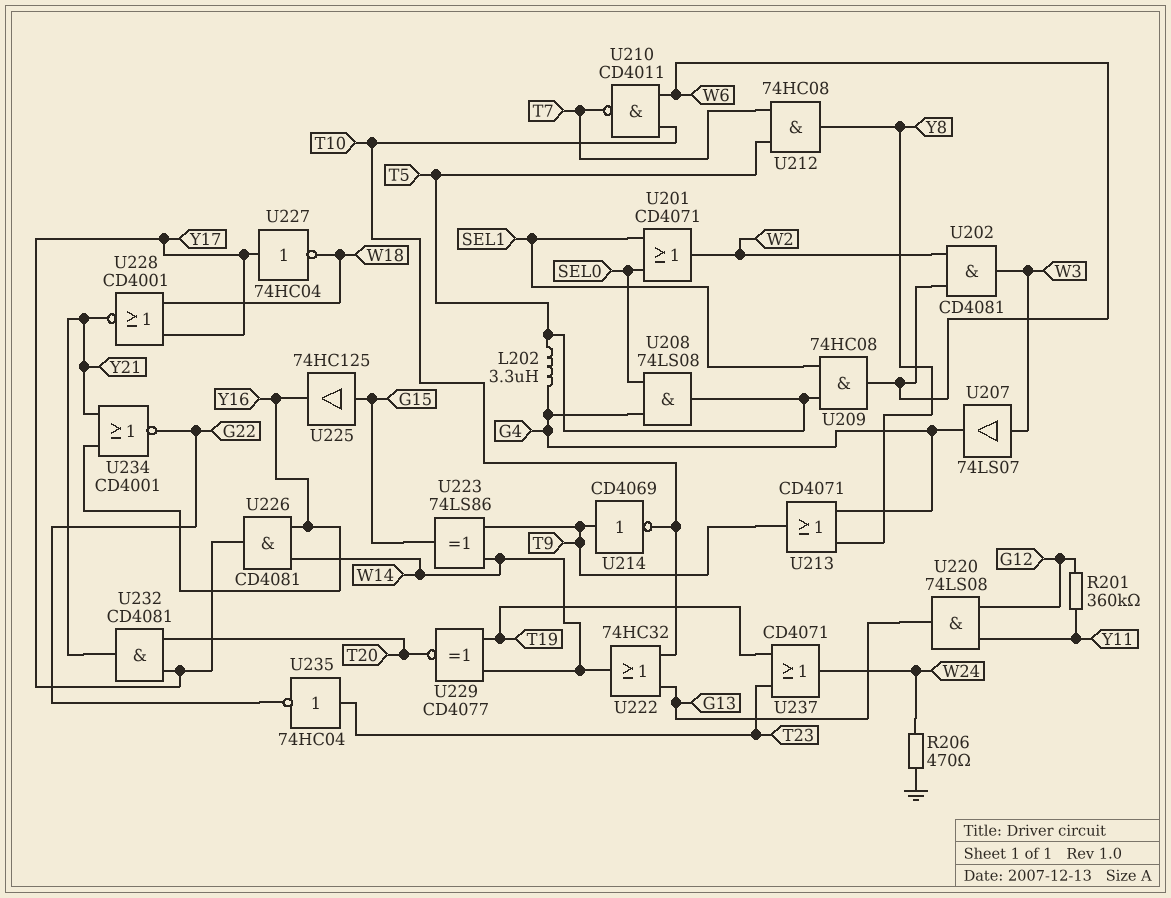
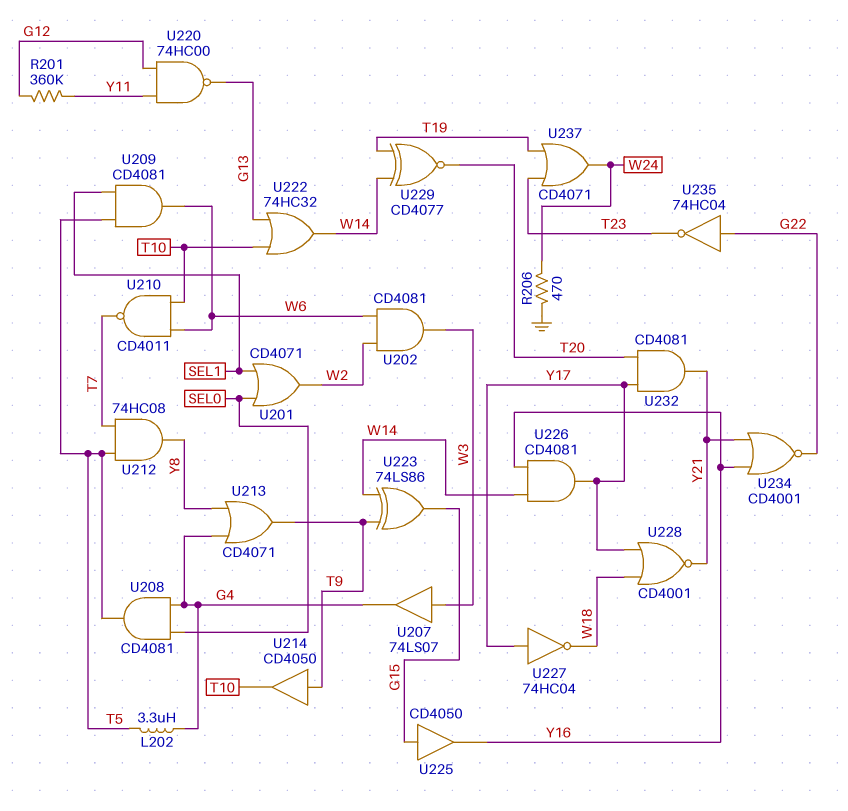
U208: AND 74LS08 (in G4, in SEL0, out T5) -> AND CD4081 (in G4, in SEL0, out T5)
U209: AND 74HC08 (in SEL1, in T5, out W6) -> AND CD4081 (in SEL1, in T5, out W6)
U214: NOT CD4069 (in T9, out T10) -> buffer CD4050 (in T9, out T10)
U220: AND 74LS08 (in G12, in Y11, out G13) -> NAND 74HC00 (in G12, in Y11, out G13)
U225: buffer 74HC125 (in G15, out Y16) -> buffer CD4050 (in G15, out Y16)
U235: NOT 74HC04 (in T23, out G22) -> NOT 74HC04 (in G22, out T23)

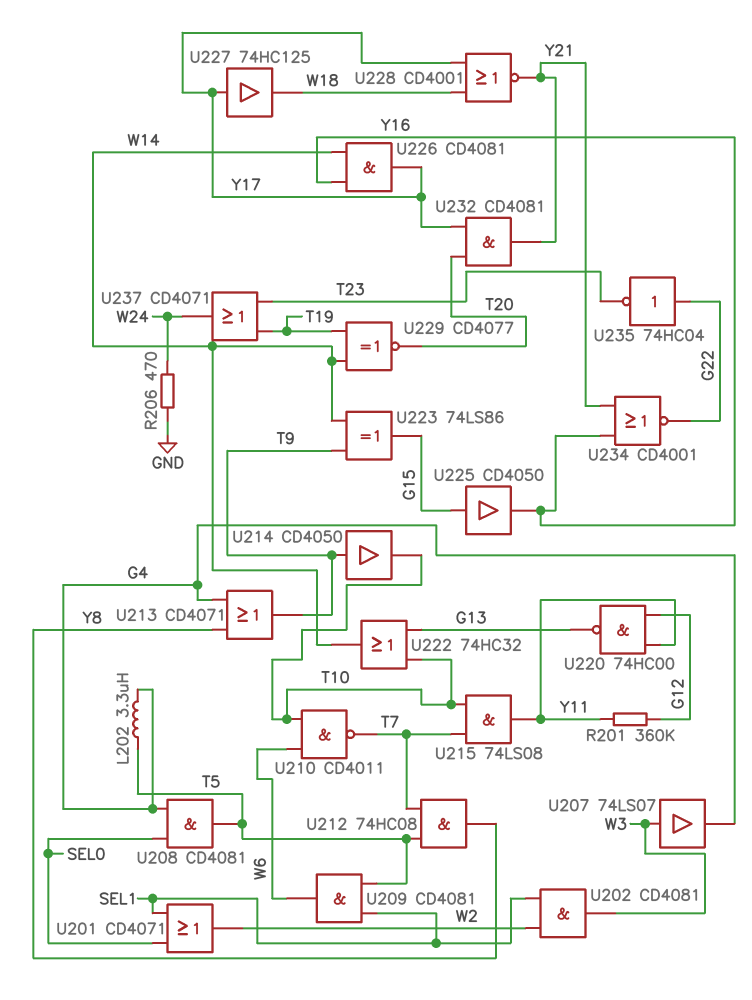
U202: AND CD4081 (in W2, in W6, out W3) -> AND CD4081 (in SEL1, in W2, out W3)
U215: none -> AND 74LS08 (in T7, in T10, out Y11)
U227: NOT 74HC04 (in Y17, out W18) -> buffer 74HC125 (in Y17, out W18)

